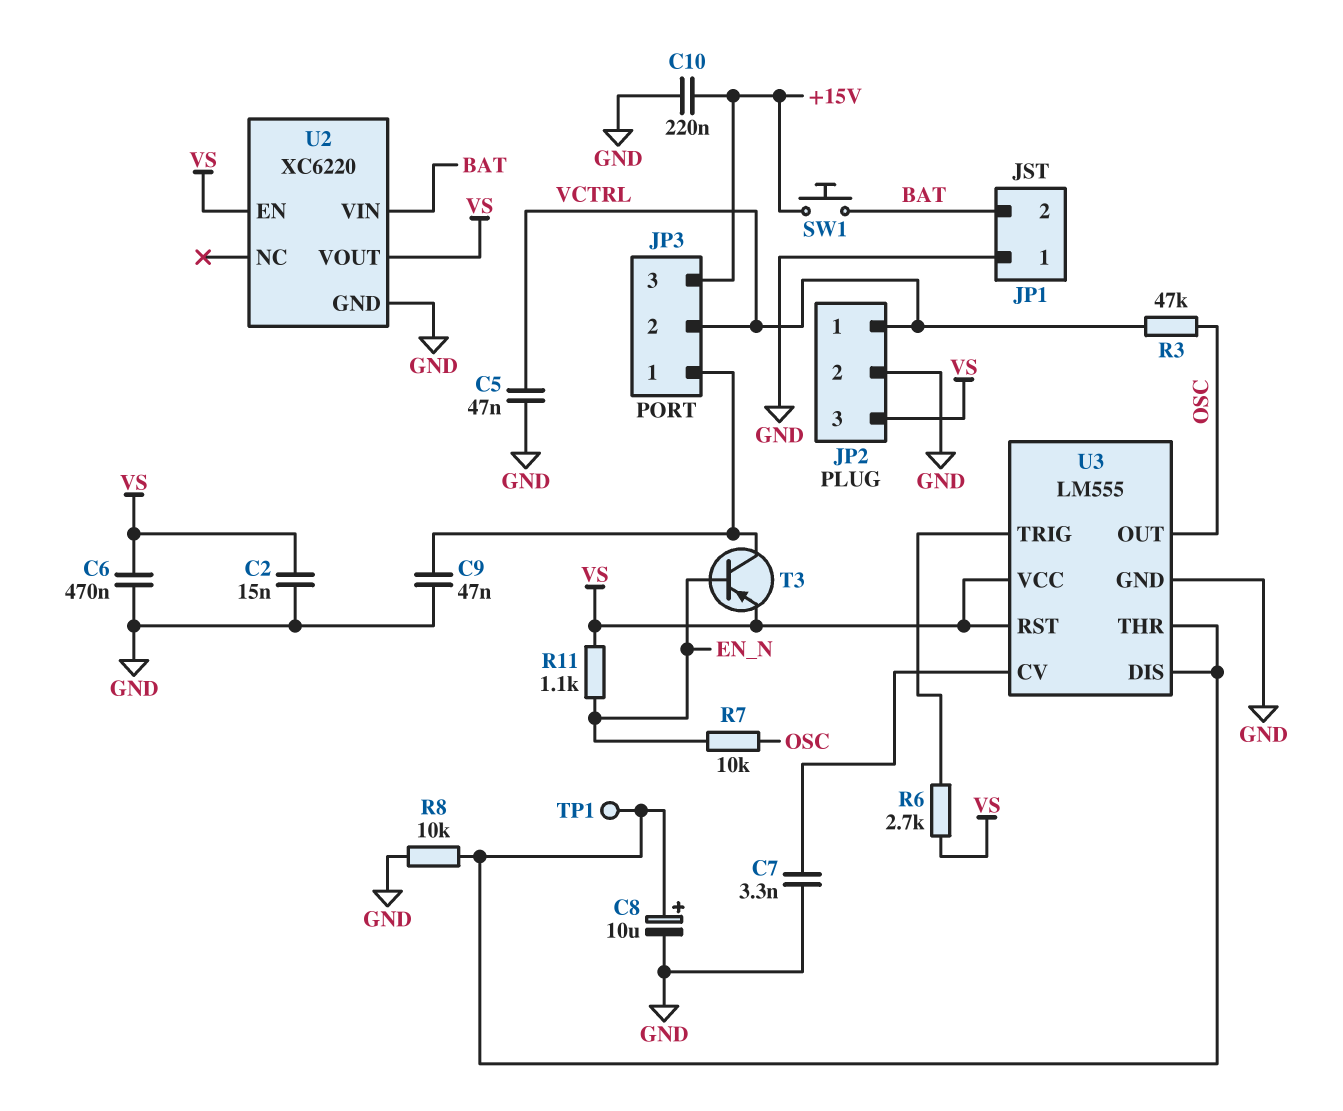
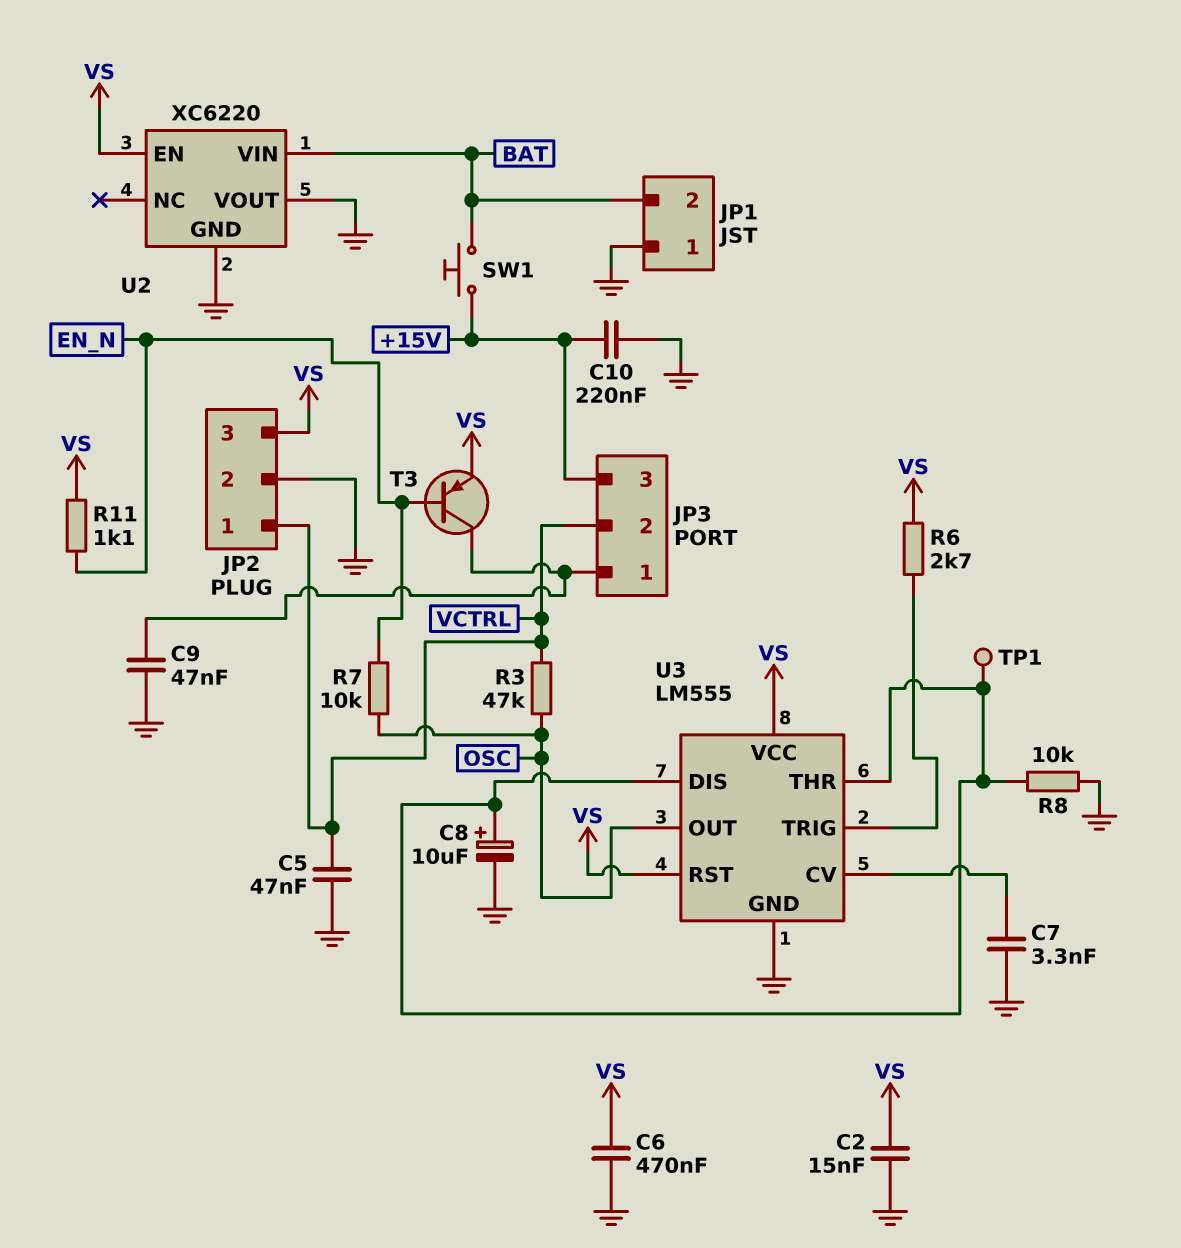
U2 pin VOUT: VS -> GND

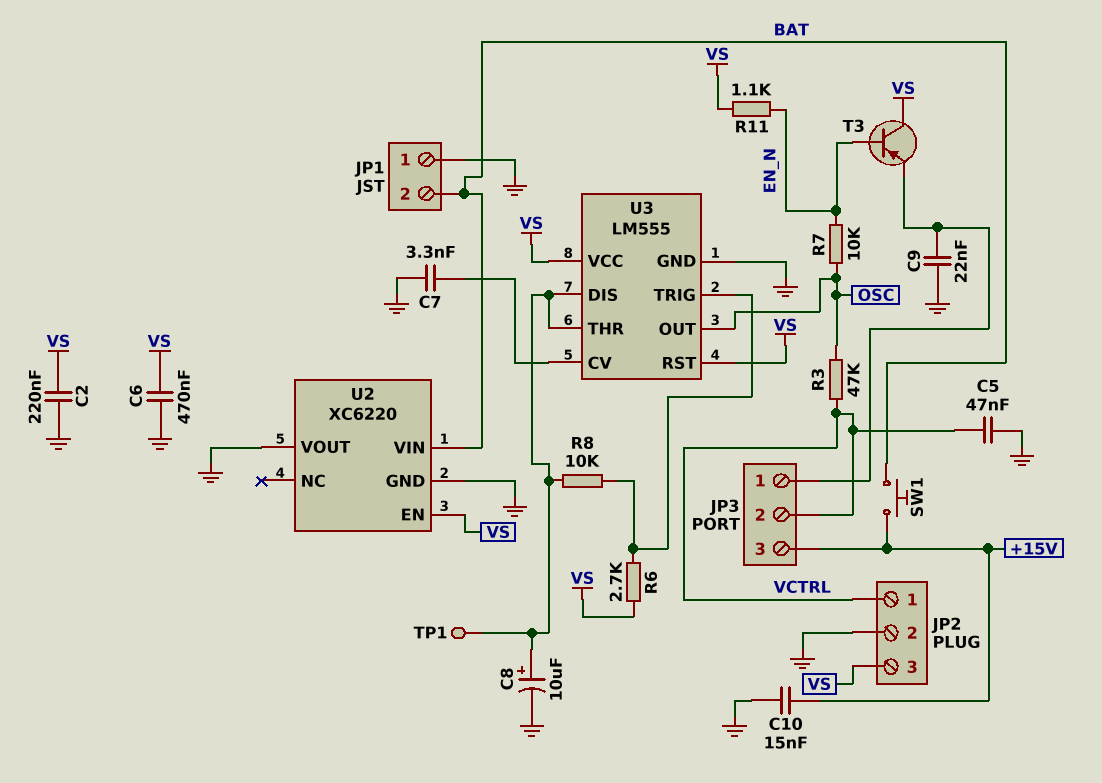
C2: 15nF (GND, VS) -> 220nF (GND, VS)
C9: 47nF (GND, JP3/1) -> 22nF (GND, JP3/1)
C10: 220nF (+15V, GND) -> 15nF (+15V, GND)
R8: 10k (GND, U3/DIS) -> 10k (U3/DIS, U3/TRIG)
T3: PNP (B EN_N, C JP3/1, E VS) -> PNP (B EN_N, C VS, E JP3/1)

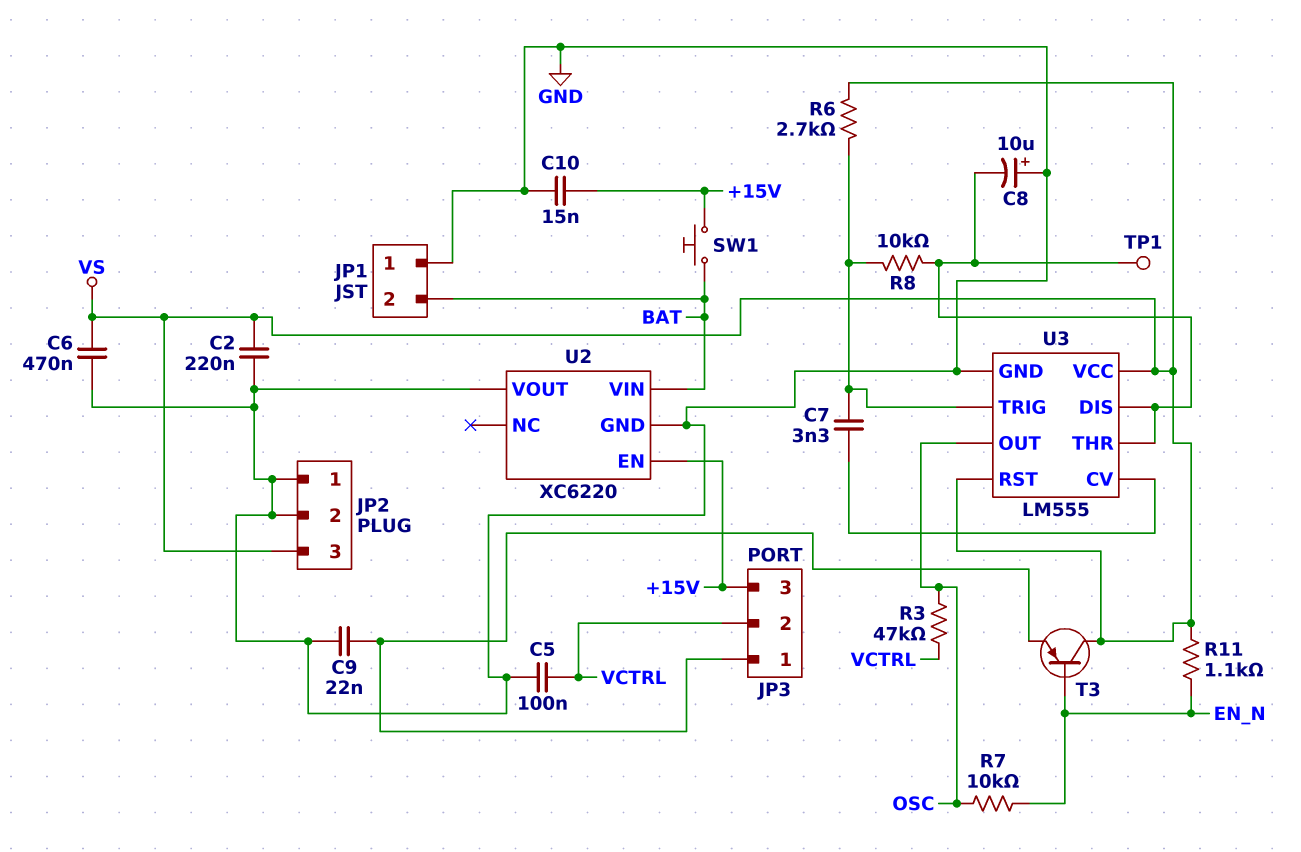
C5: 47nF (GND, VCTRL) -> 100nF (GND, VCTRL)
C7: 3.3nF (GND, U3/CV) -> 3.3nF (U3/CV, U3/TRIG)
C8: 10uF (plus U3/DIS, minus GND) -> 10uF (plus GND, minus U3/DIS)
JP2 pin 1: VCTRL -> GND
U2 pin EN: VS -> +15V

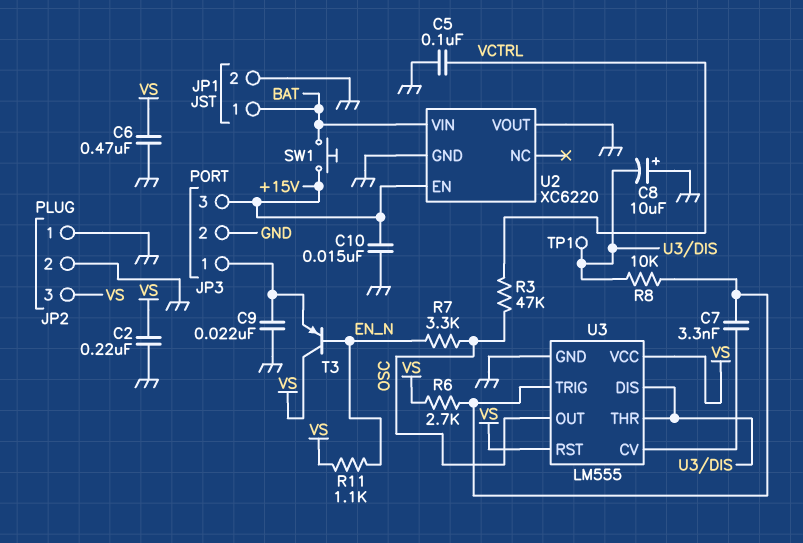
JP1 pin 1: GND -> BAT
JP1 pin 2: BAT -> GND
JP3 pin 2: VCTRL -> GND
R7: 10k (EN_N, OSC) -> 3.3k (EN_N, OSC)

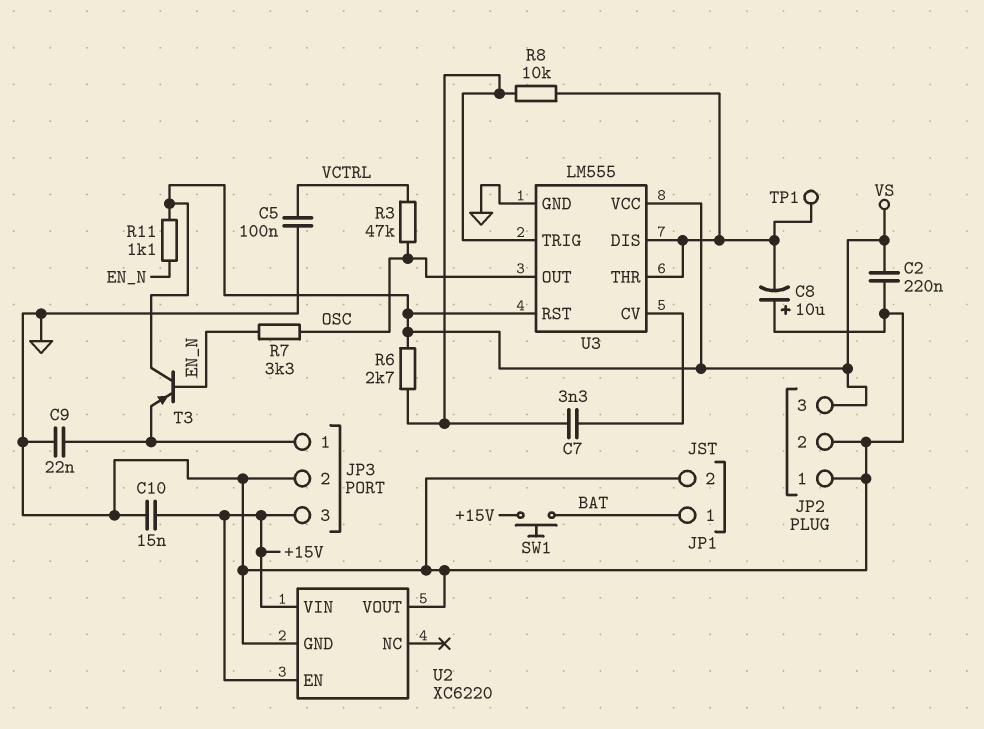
C6: 470nF (GND, VS) -> none
U2 pin VIN: BAT -> +15V

